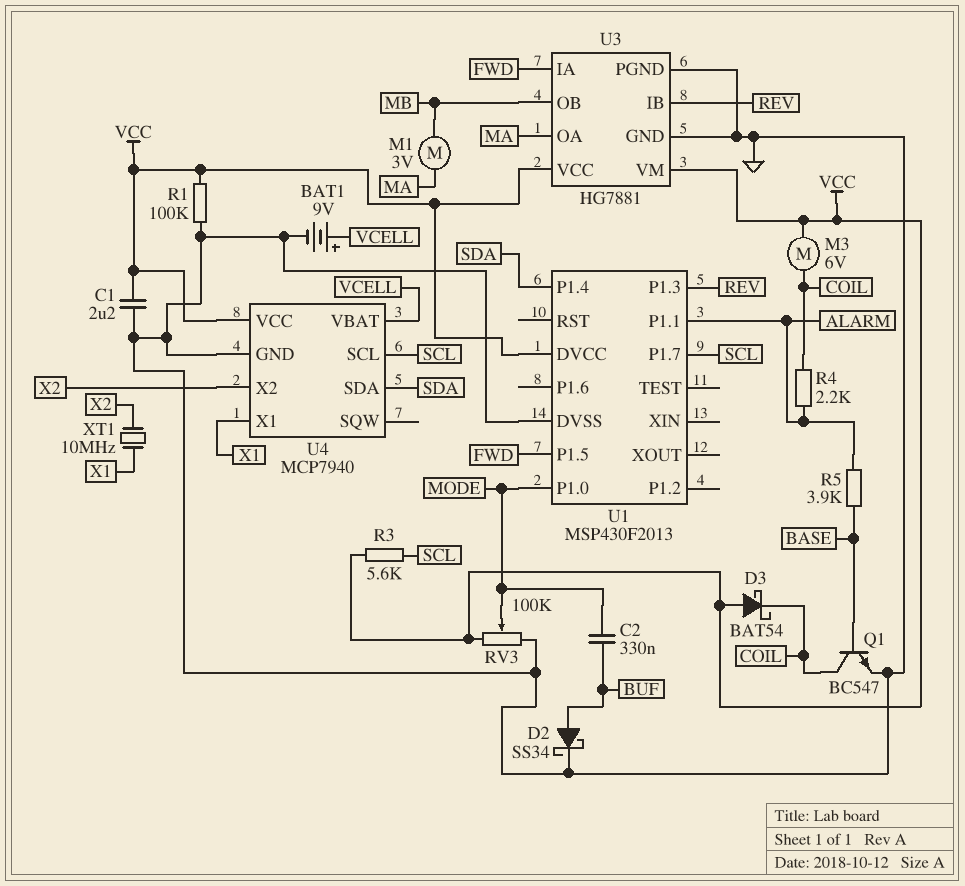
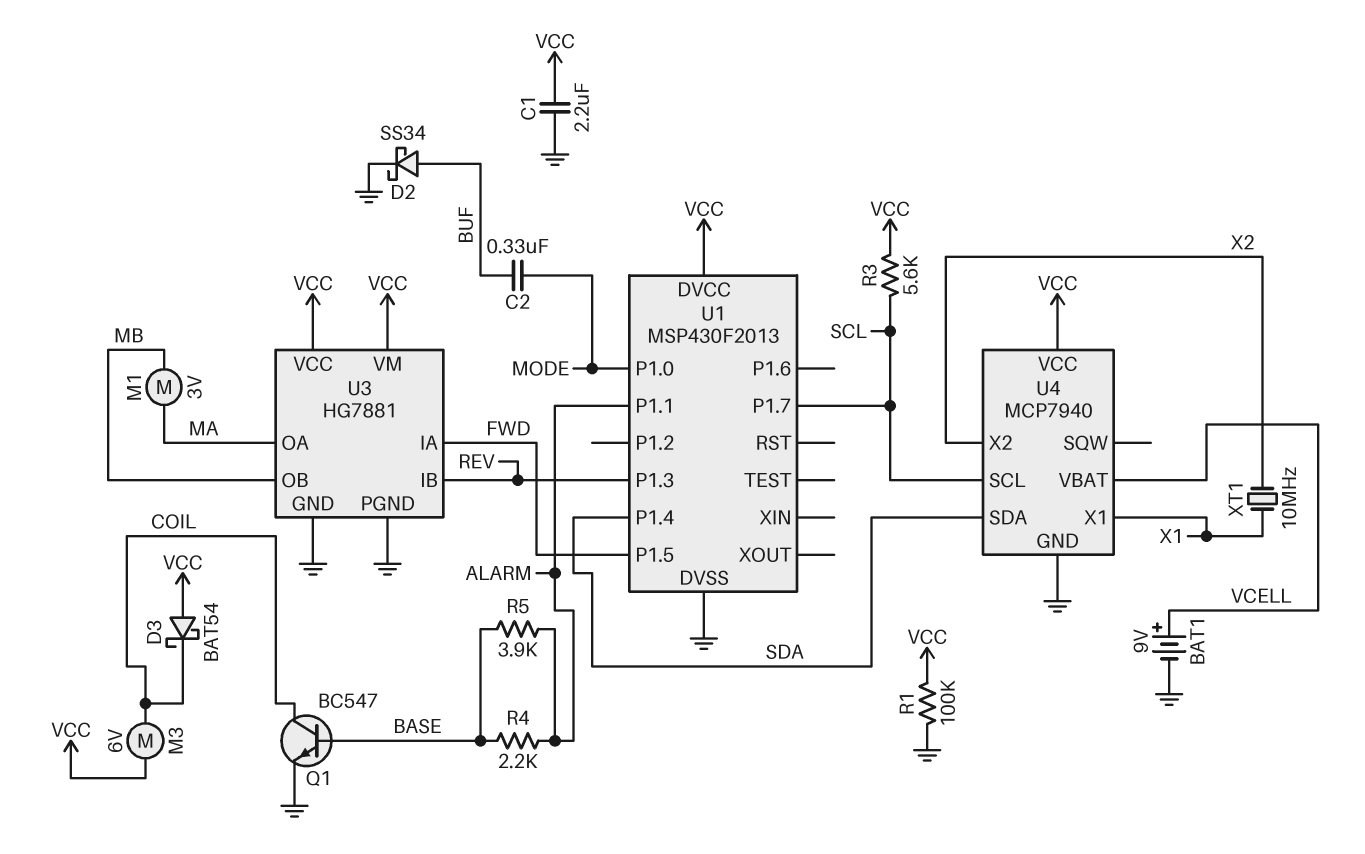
R4: 2.2k (ALARM, COIL) -> 2.2k (ALARM, BASE)
RV3: 100k (GND, VCC, wiper MODE) -> none

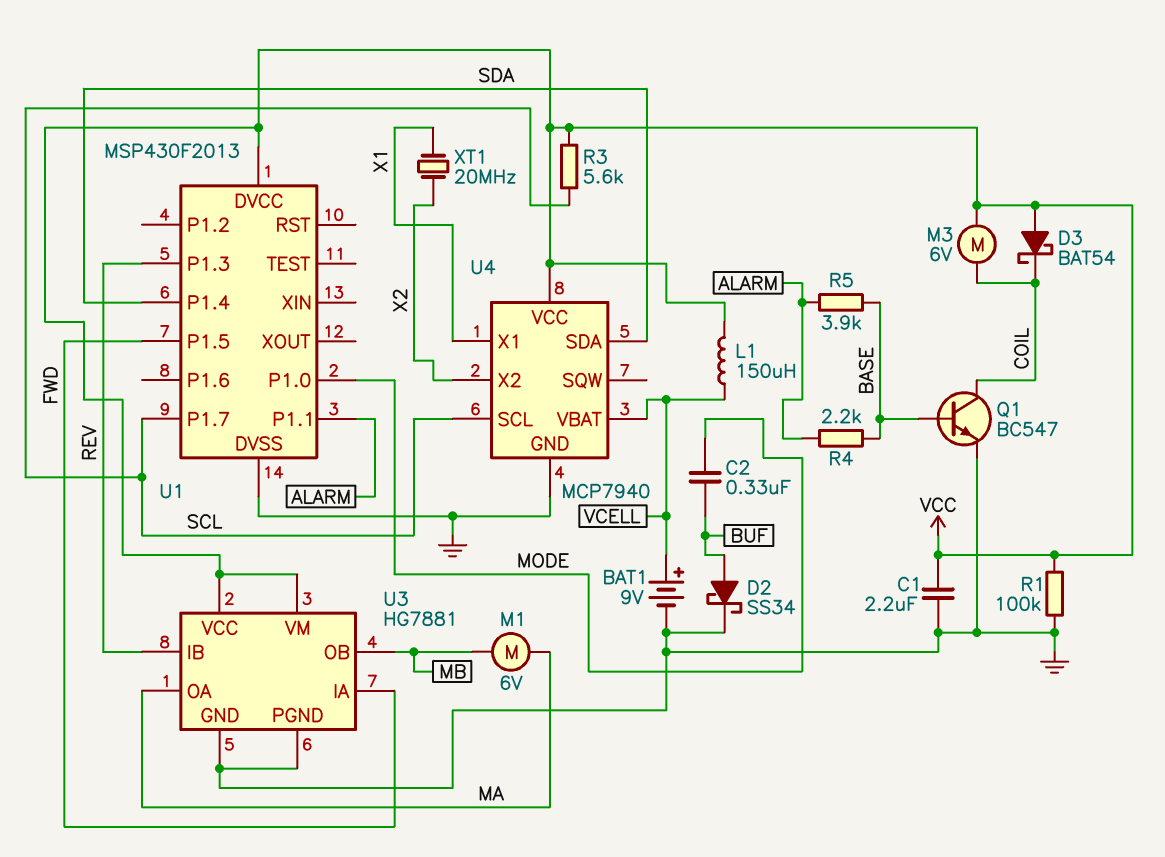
L1: none -> 150uH (VCC, VCELL)
M1: motor 3V (MA, MB) -> motor 6V (MA, MB)
XT1: 10MHz (X1, X2) -> 20MHz (X1, X2)

